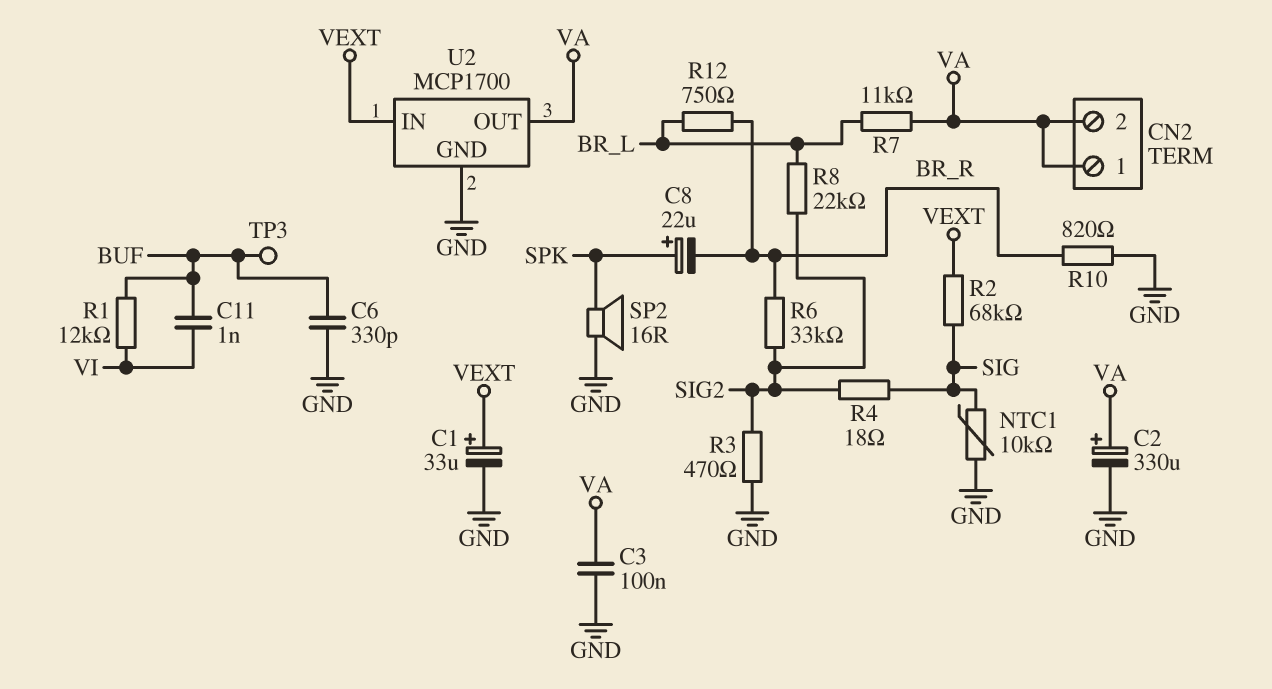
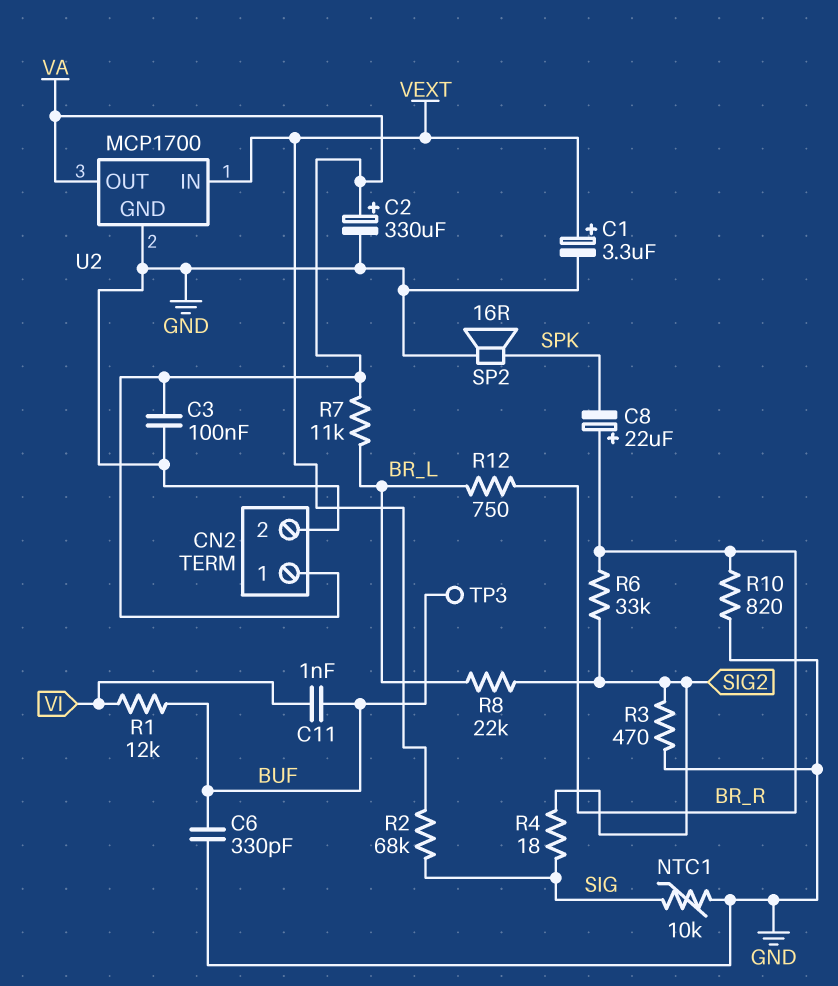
C1: 33uF (plus VEXT, minus GND) -> 3.3uF (plus VEXT, minus GND)
C8: 22uF (plus SPK, minus BR_R) -> 22uF (plus BR_R, minus SPK)
CN2 pin 2: VA -> GND

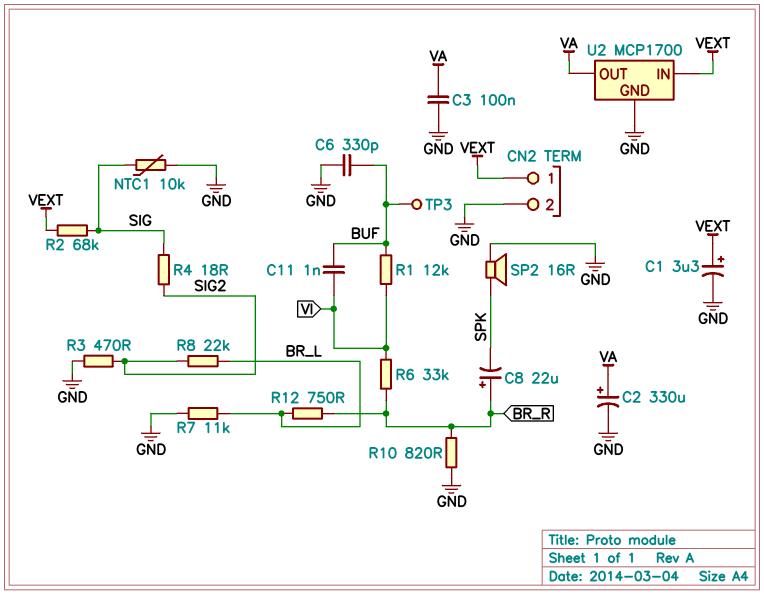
CN2 pin 1: VA -> VEXT
R6: 33k (BR_R, SIG2) -> 33k (BR_R, VI)
R7: 11k (BR_L, VA) -> 11k (BR_L, GND)

